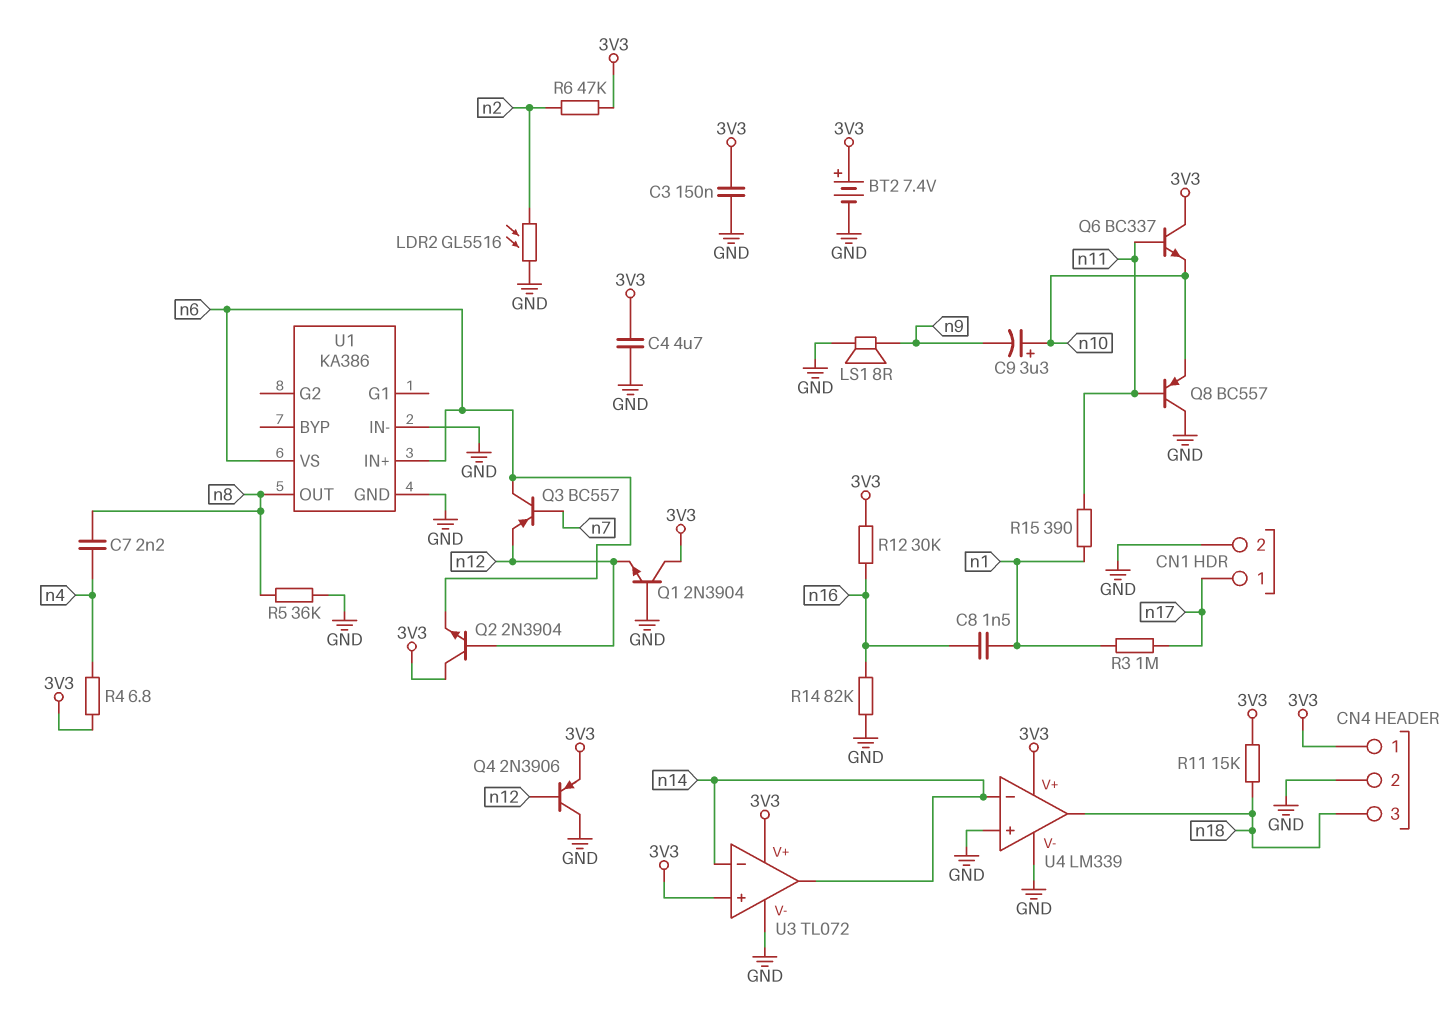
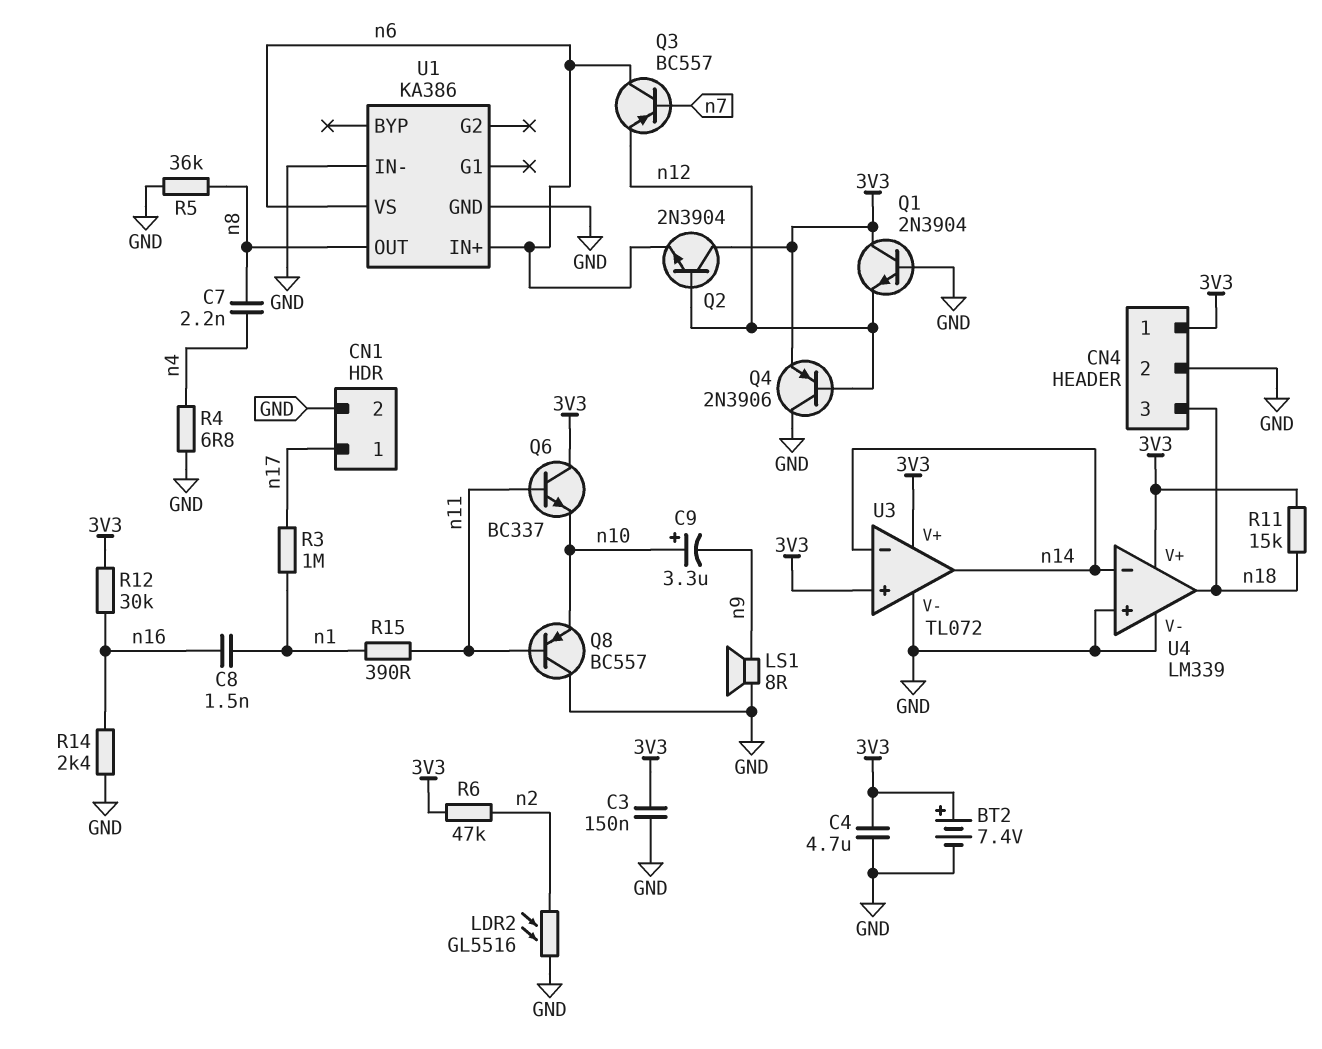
R4: 6.8 (3V3, n4) -> 6.8 (GND, n4)
R14: 82k (GND, n16) -> 2.4k (GND, n16)

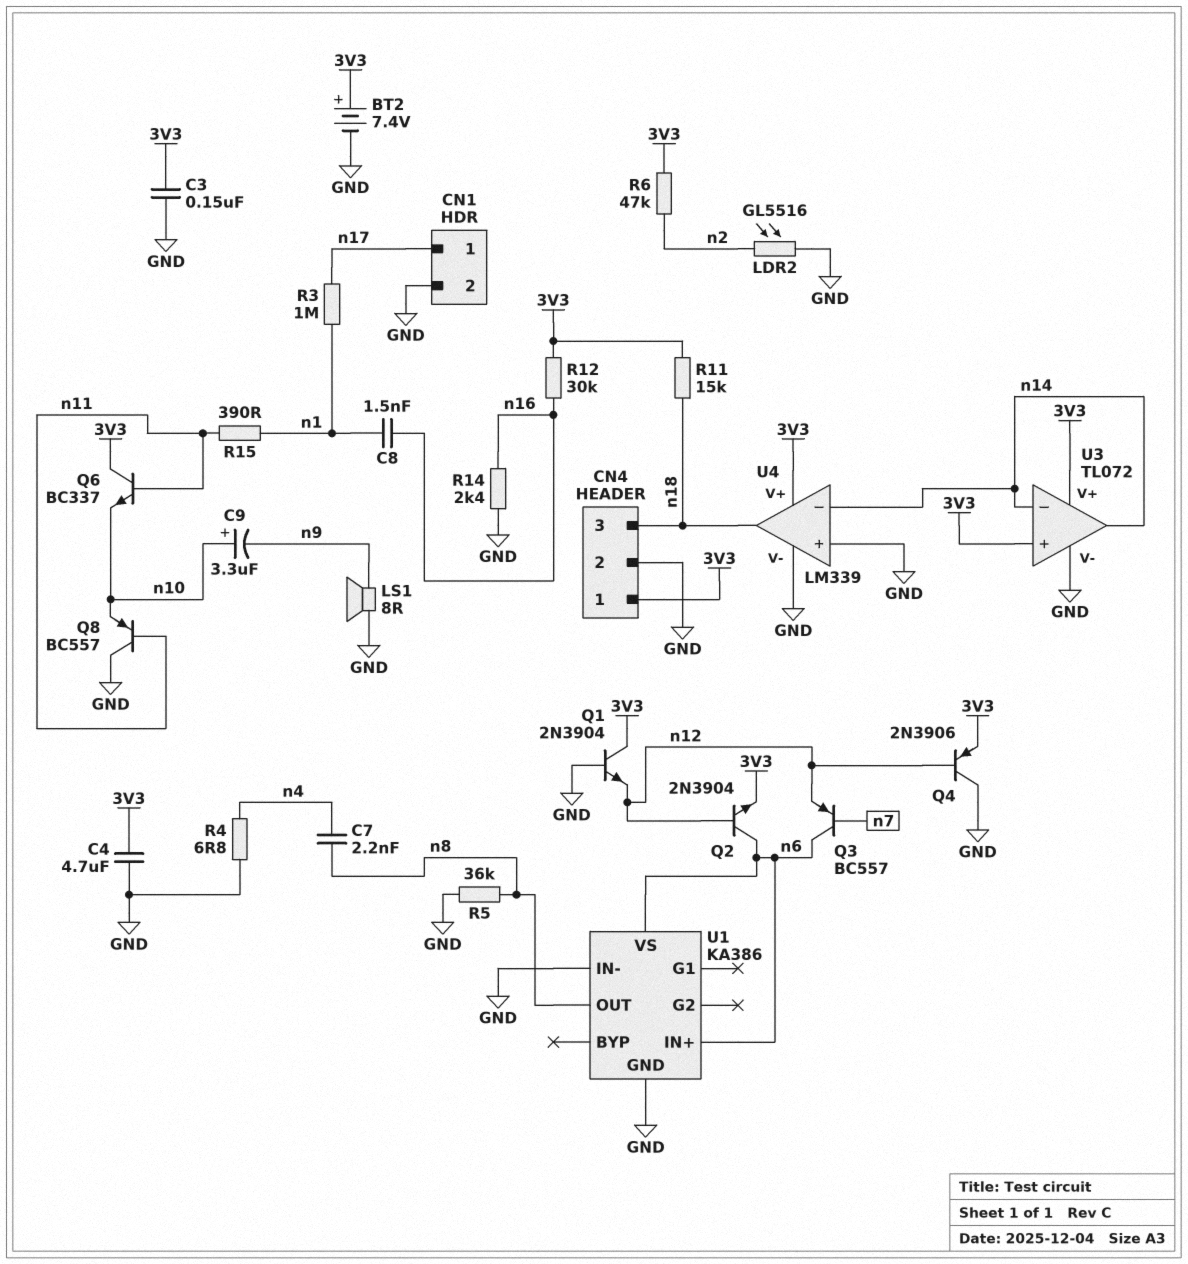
Q2: NPN 2N3904 (B n12, C 3V3, E n6) -> NPN 2N3904 (B n12, C n6, E 3V3)

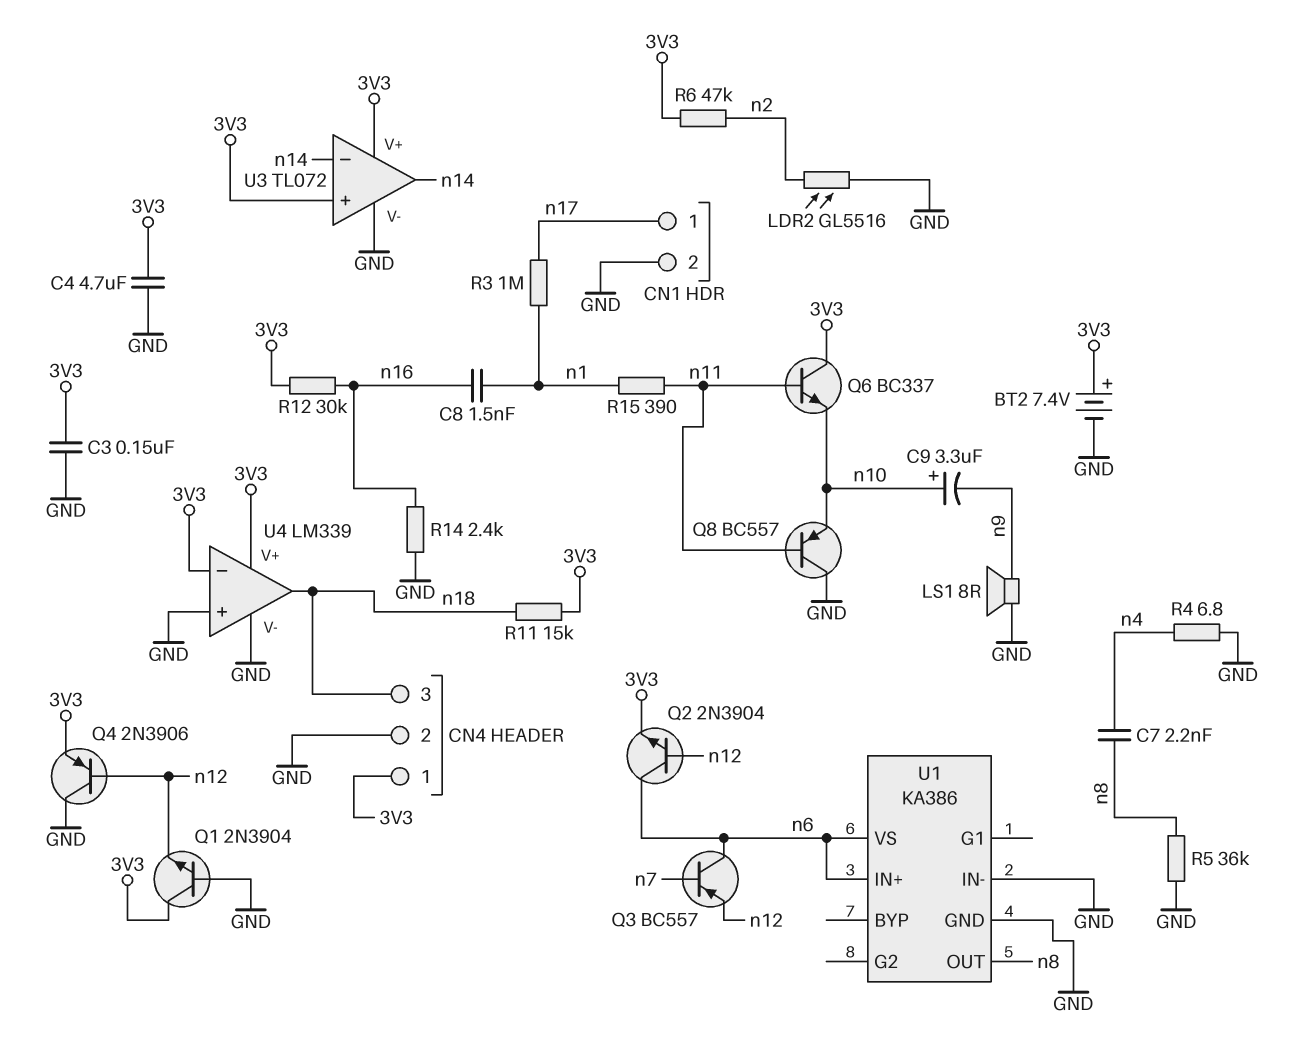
U4 pin in-: n14 -> 3V3

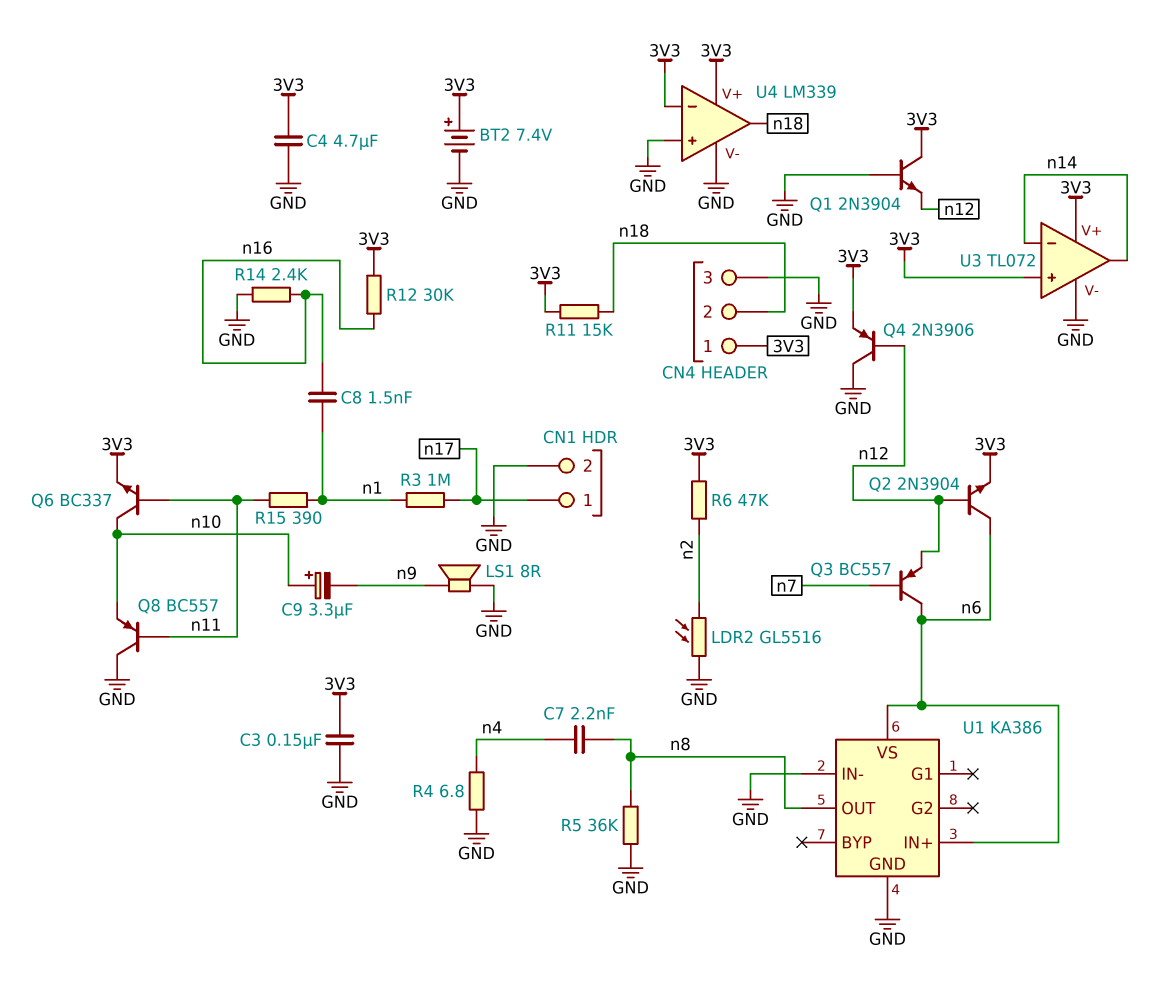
CN4 pin 2: GND -> n18
CN4 pin 3: n18 -> GND
Q6: NPN BC337 (B n11, C 3V3, E n10) -> NPN BC337 (B n11, C n10, E 3V3)

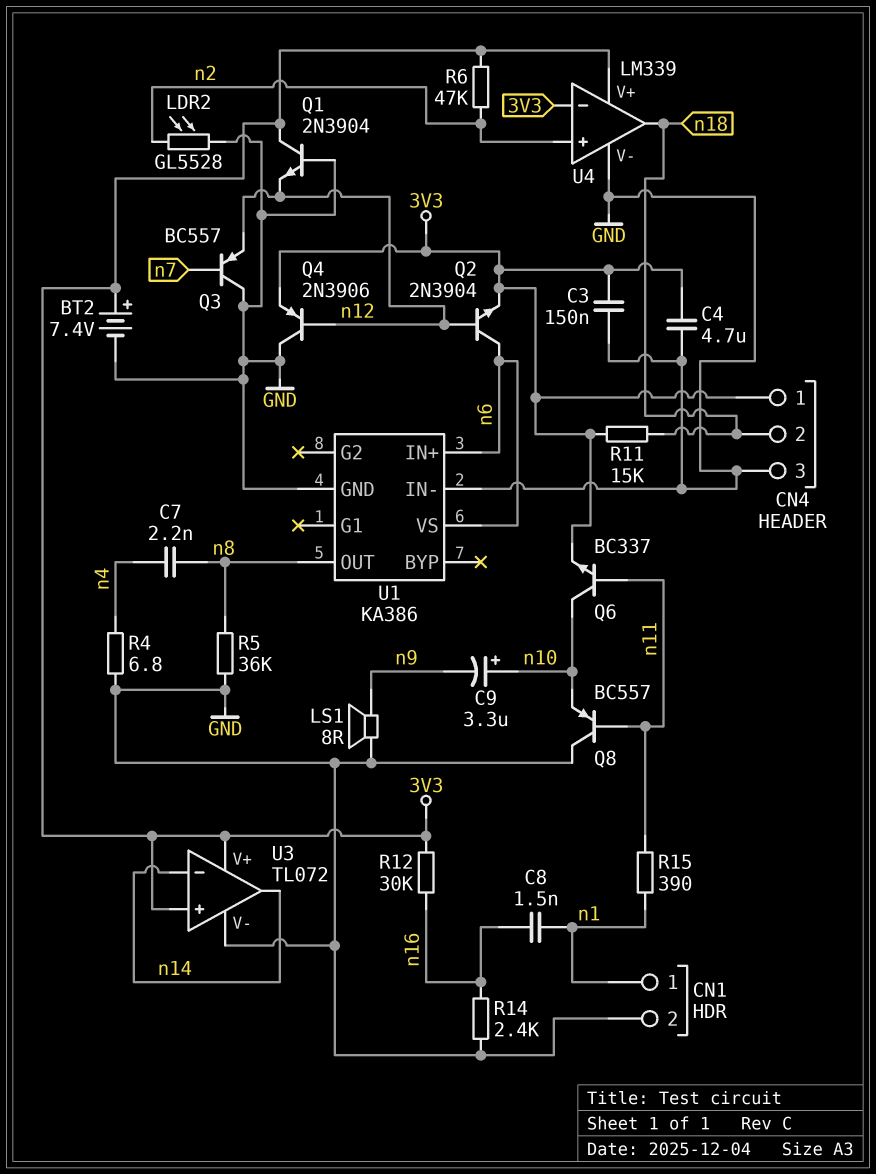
CN1 pin 1: n17 -> n1
LDR2: GL5516 (GND, n2) -> GL5528 (GND, n2)
Q3: PNP BC557 (B n7, C n6, E n12) -> PNP BC557 (B n7, C GND, E n12)
R3: 1M (n1, n17) -> none
U4 pin in+: GND -> n2

